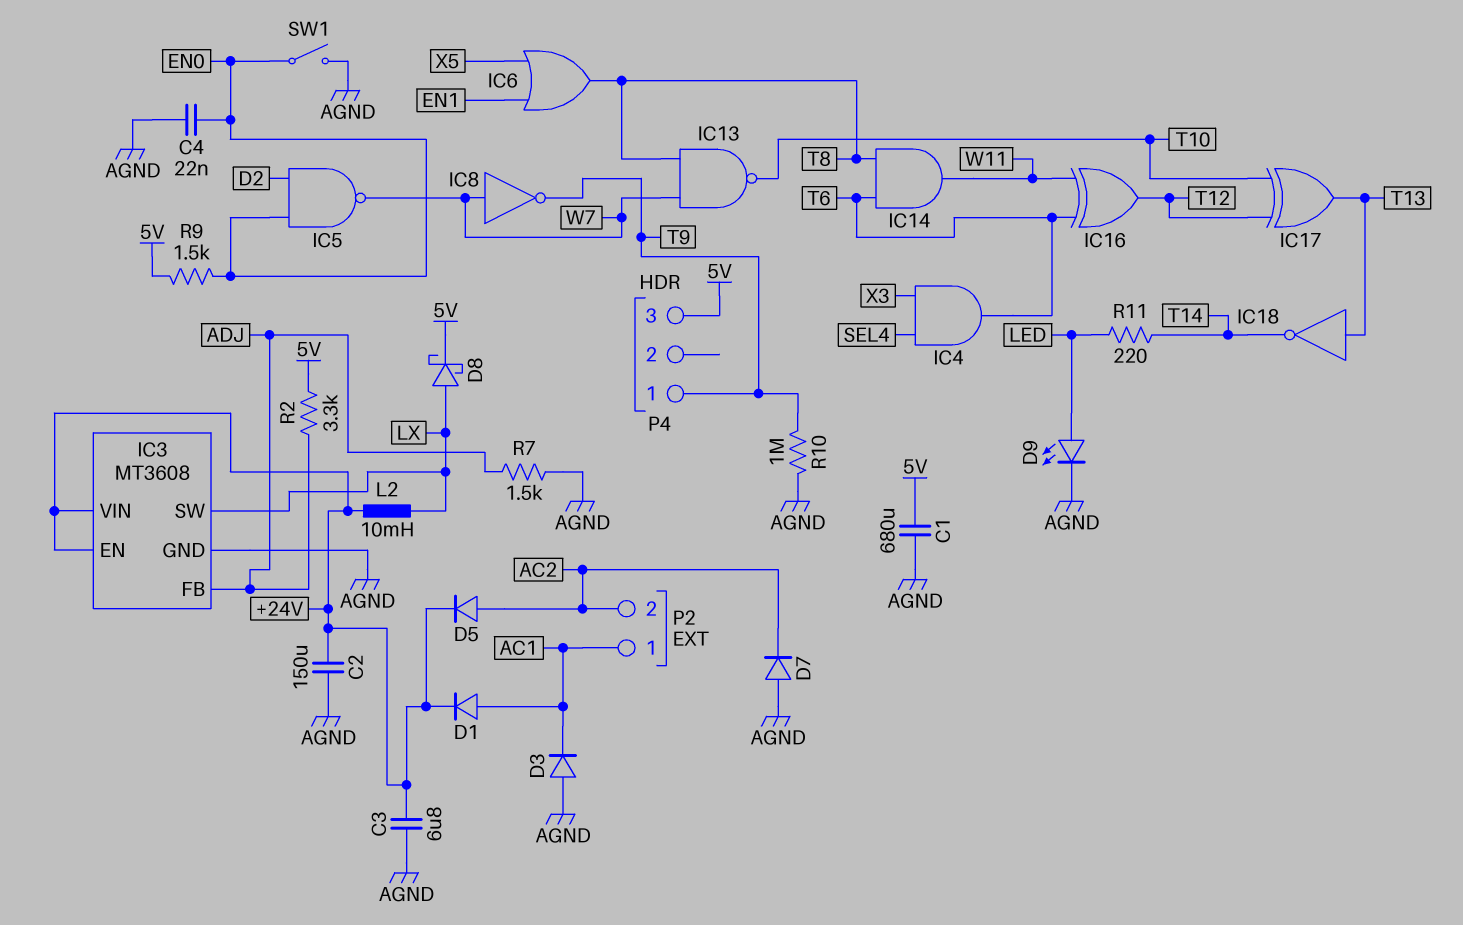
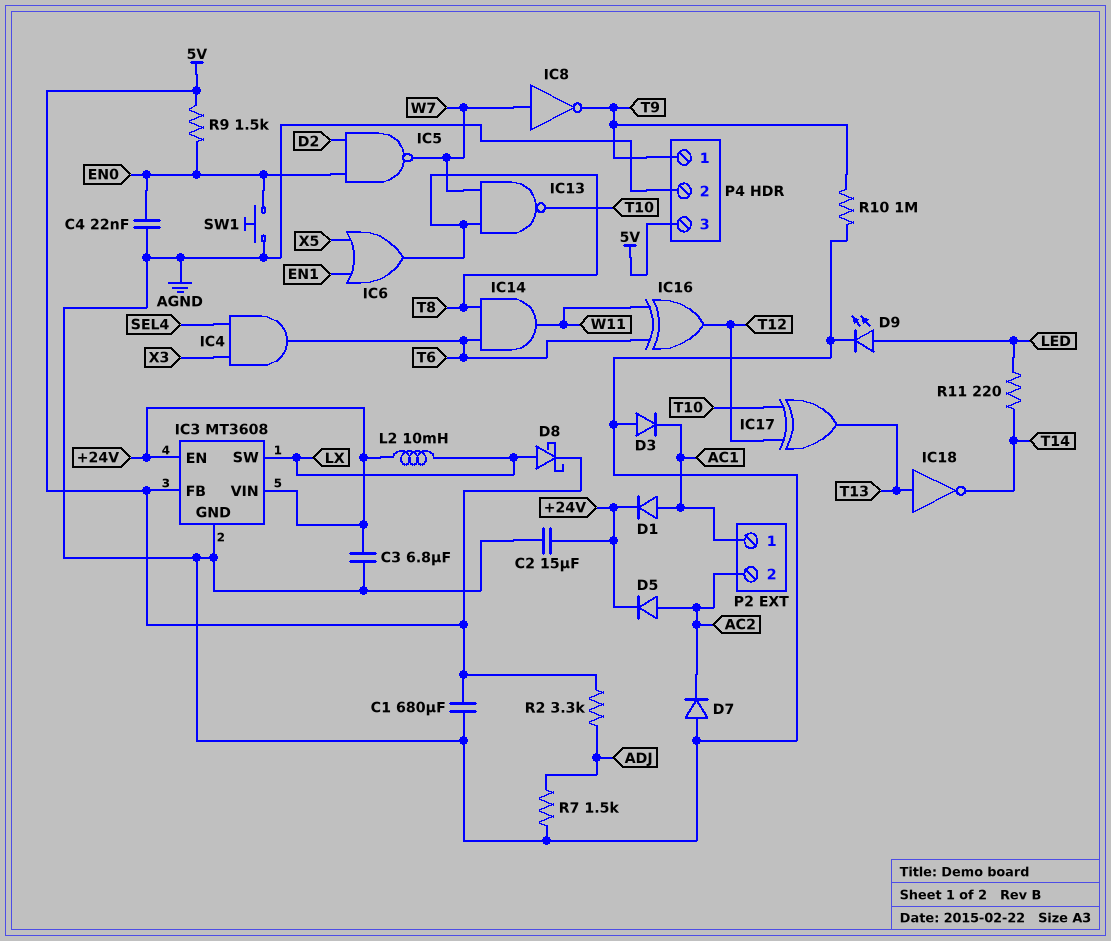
C2: 150uF (+24V, AGND) -> 15uF (+24V, AGND)
IC3 pin FB: ADJ -> 5V
P4 pin 2: none -> AGND
SW1: switch (AGND, EN0) -> button (AGND, EN0)

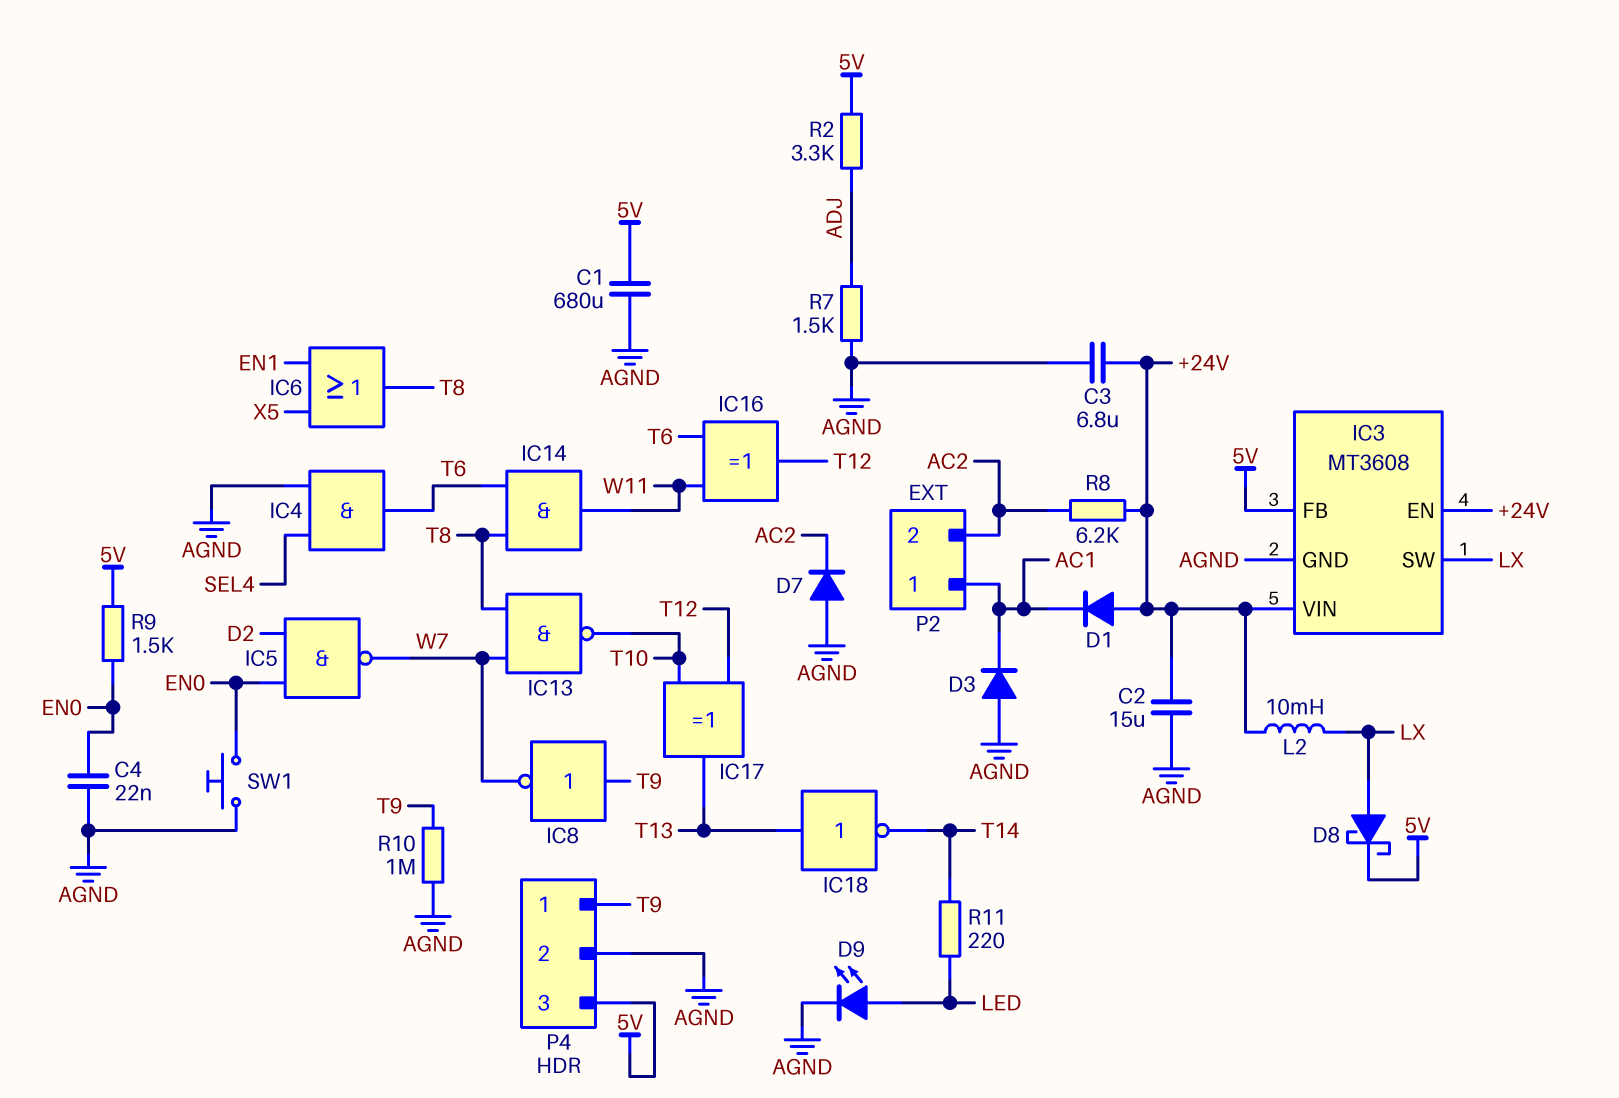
D1: diode (A AC1, K +24V) -> diode (A +24V, K AC1)
D5: diode (A AC2, K +24V) -> none
IC4: AND (in SEL4, in X3, out T6) -> AND (in AGND, in SEL4, out T6)
IC8: NOT (in W7, out T9) -> NOT (in T9, out W7)
R8: none -> 6.2k (+24V, AC2)

